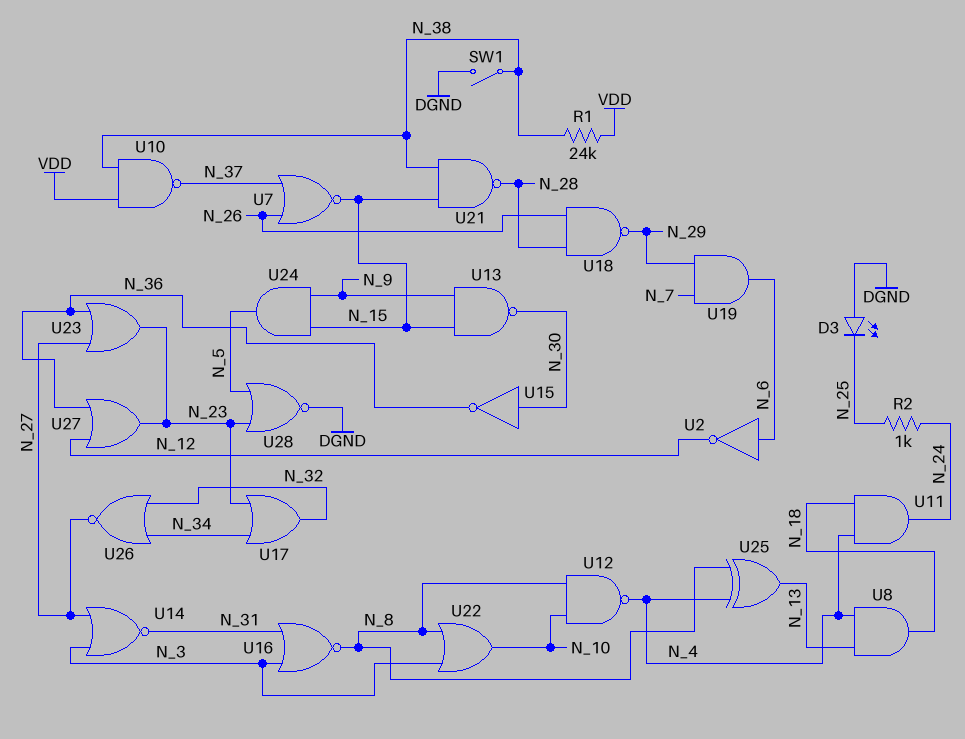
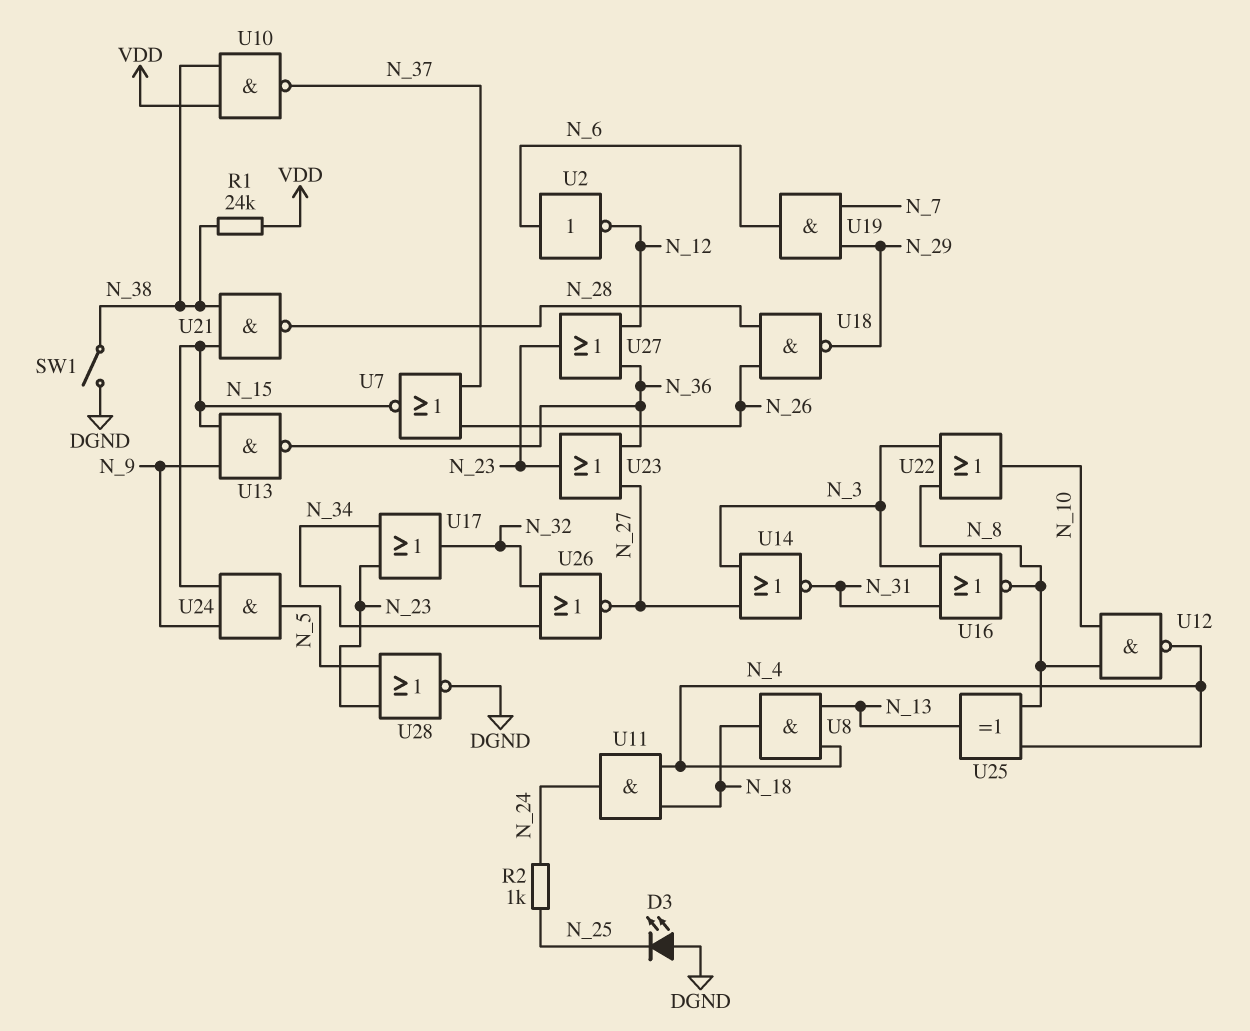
U13: NAND (in N_9, in N_15, out N_30) -> NAND (in N_9, in N_15, out N_36)
U15: NOT (in N_30, out N_36) -> none

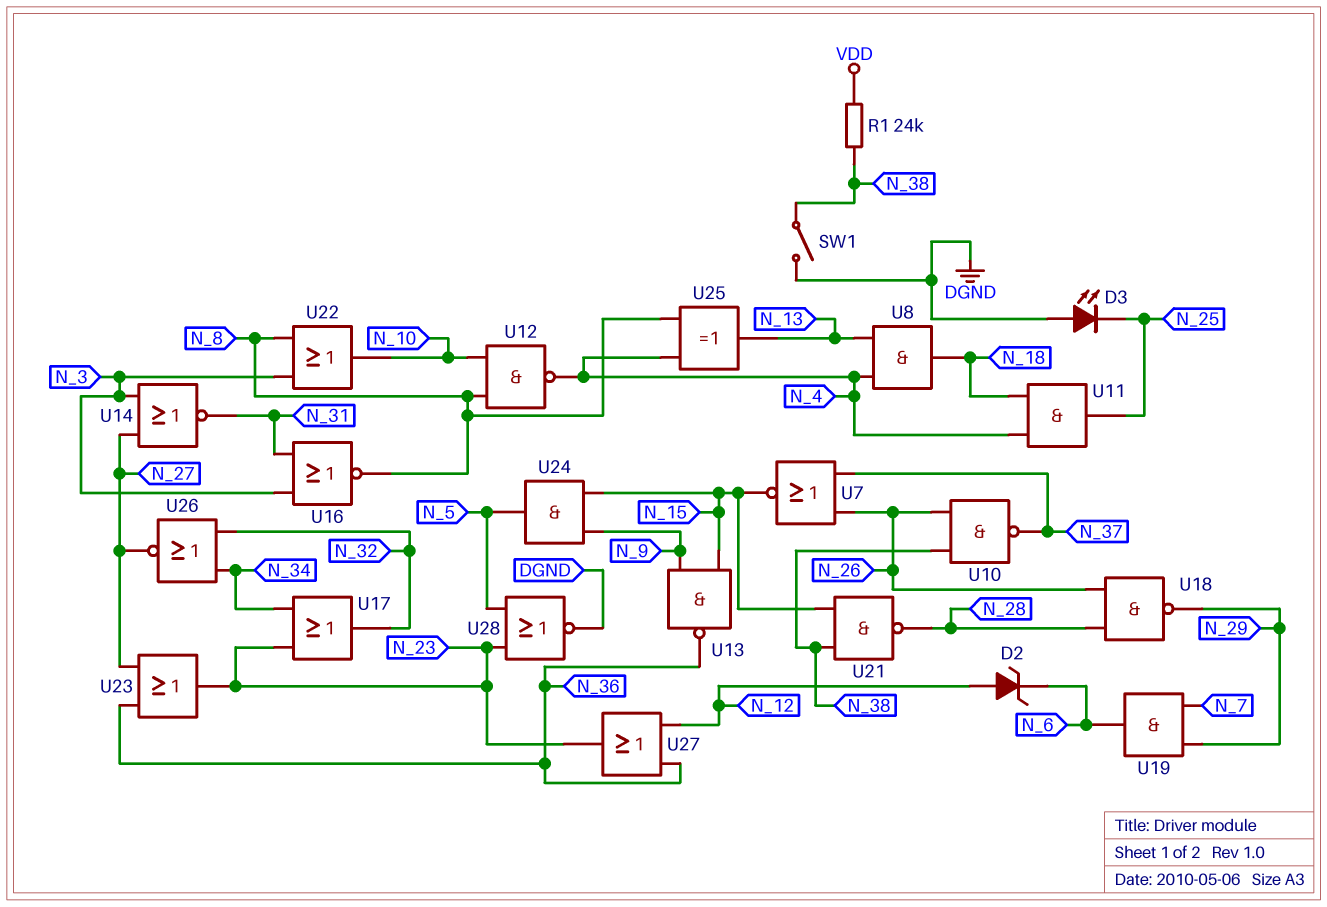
D2: none -> zener (A N_12, K N_6)
R2: 1k (N_24, N_25) -> none
U2: NOT (in N_6, out N_12) -> none
U10: NAND (in N_38, in VDD, out N_37) -> NAND (in N_26, in N_38, out N_37)
U11: AND (in N_4, in N_18, out N_24) -> AND (in N_4, in N_18, out N_25)

